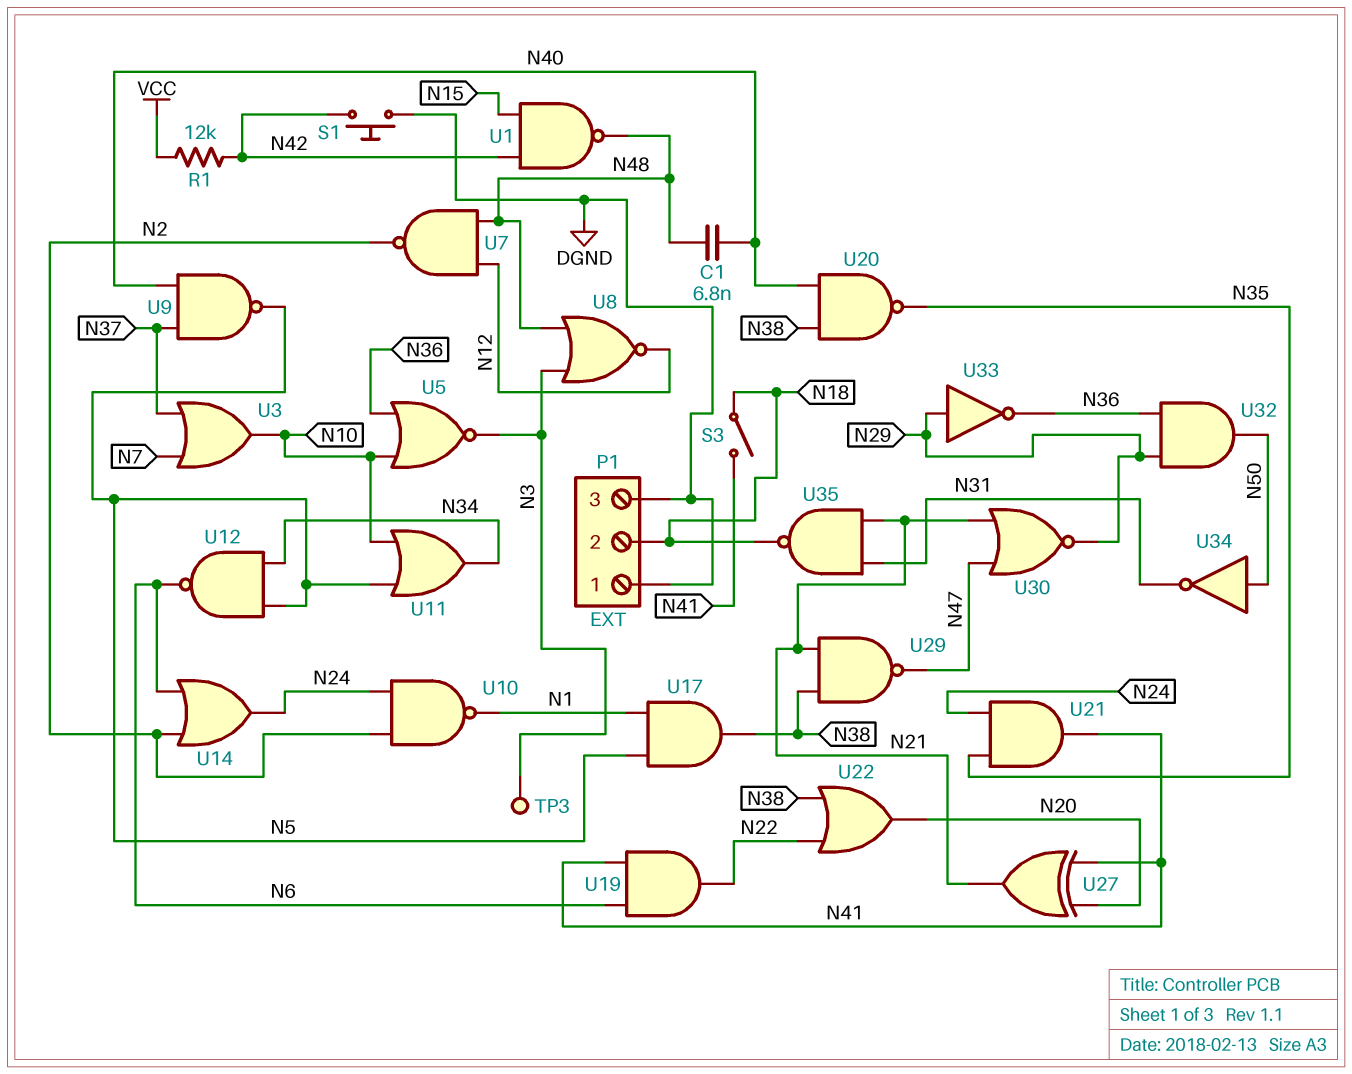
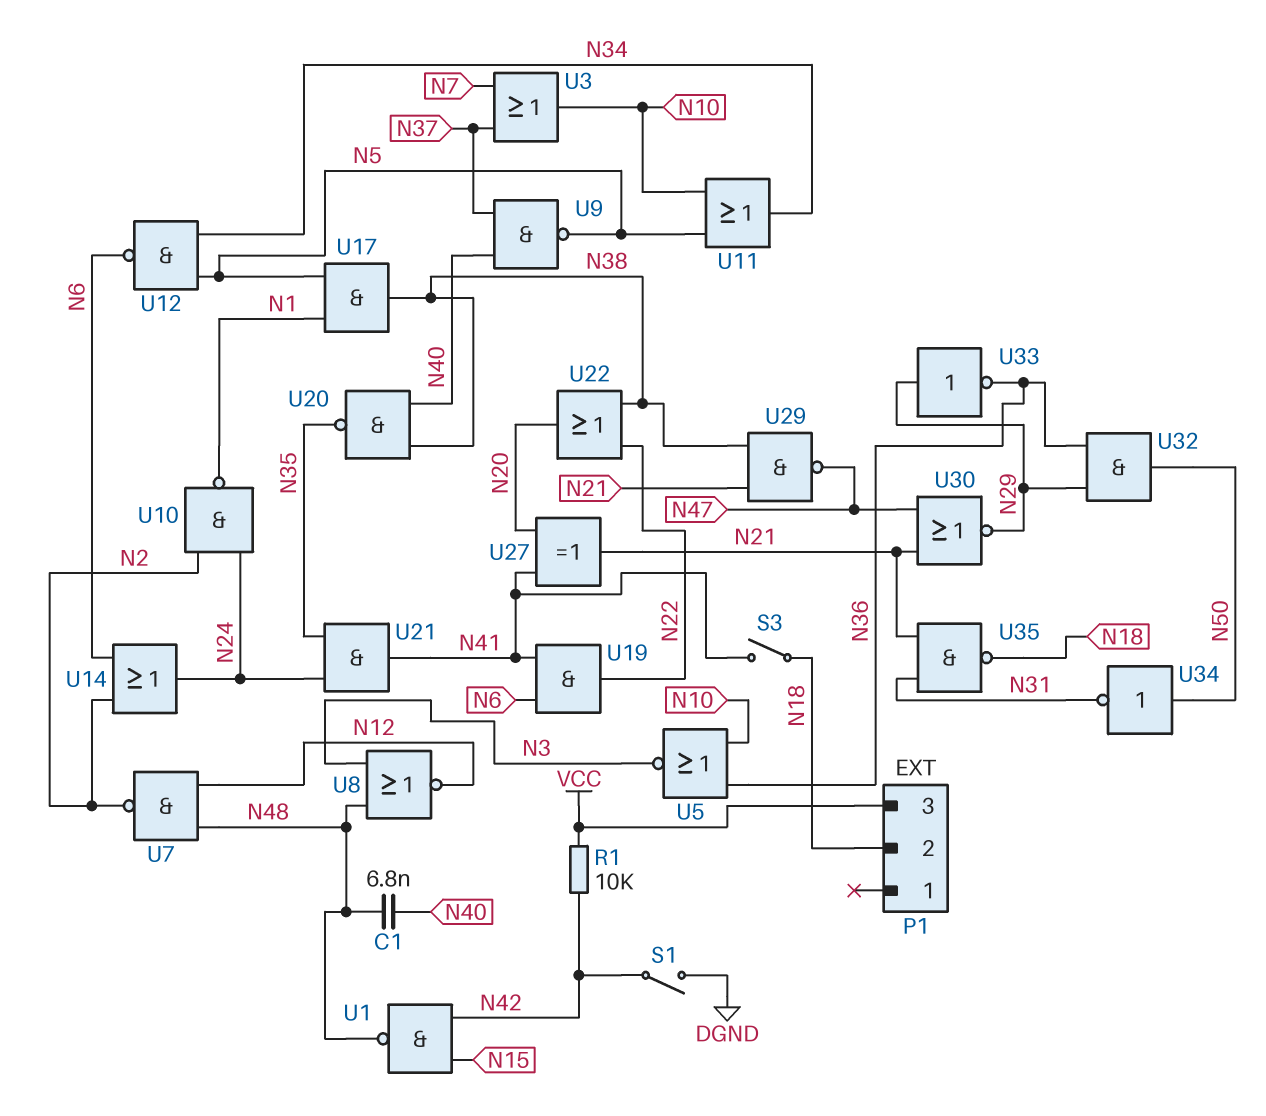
P1 pin 1: DGND -> none
P1 pin 3: DGND -> VCC
R1: 12k (N42, VCC) -> 10k (N42, VCC)
S1: button (DGND, N42) -> switch (DGND, N42)
TP3: test point (N3) -> none

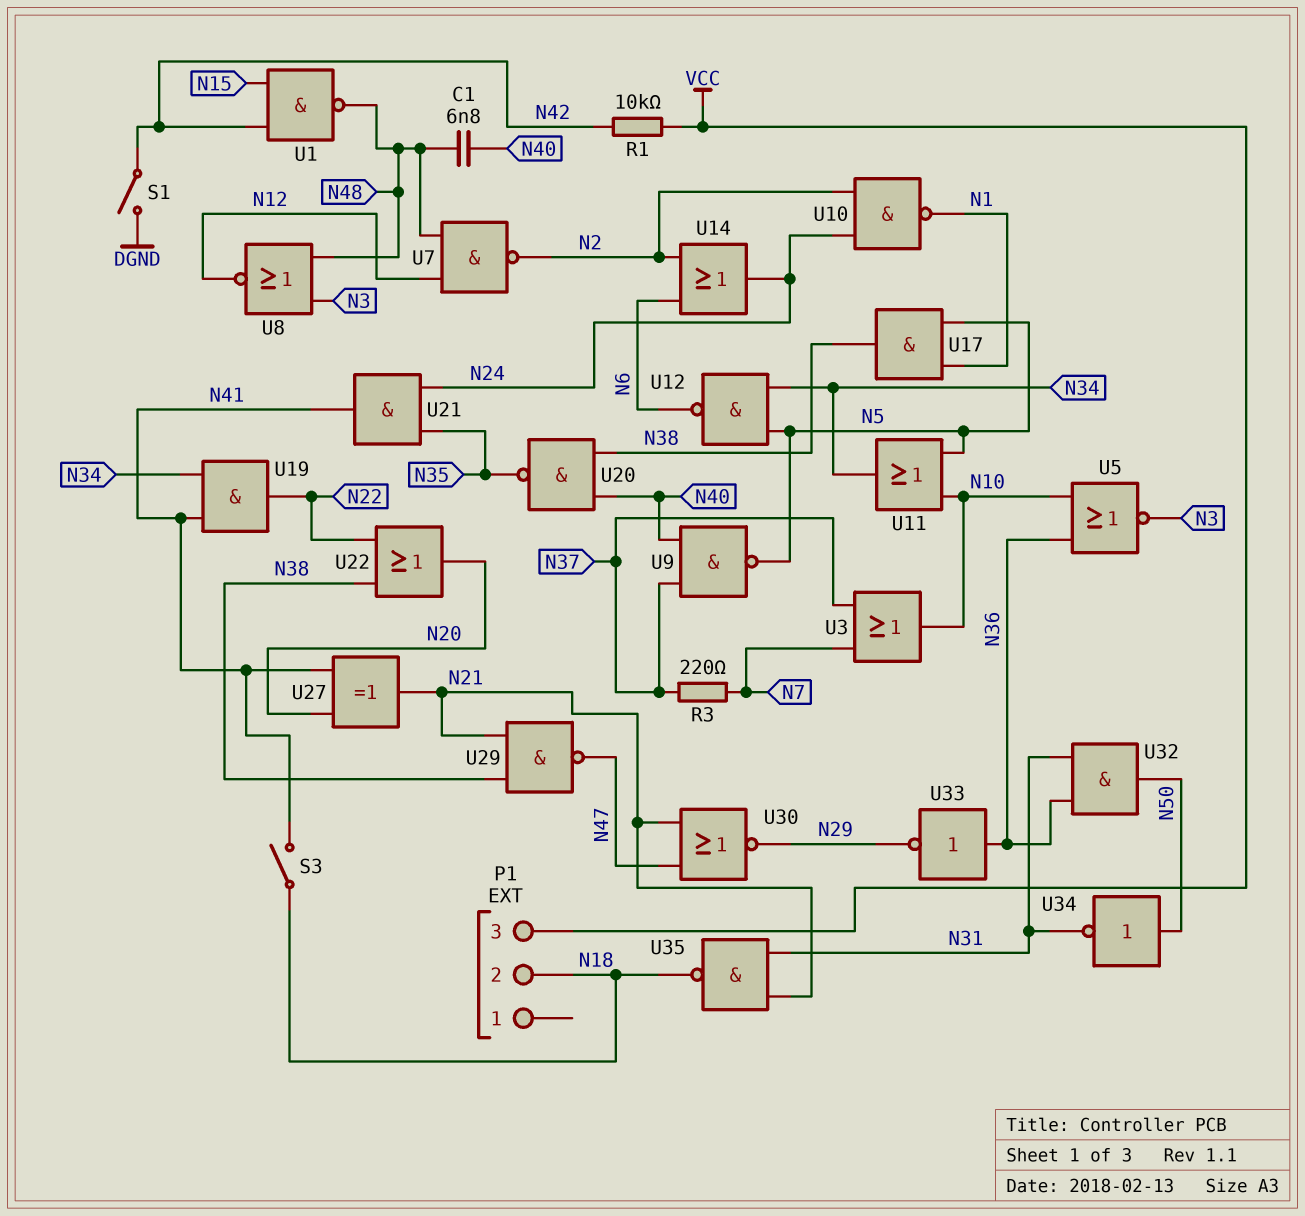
R3: none -> 220 (N7, N37)
U19: AND (in N6, in N41, out N22) -> AND (in N34, in N41, out N22)
U32: AND (in N29, in N36, out N50) -> AND (in N31, in N36, out N50)
U33: NOT (in N29, out N36) -> NOT (in N36, out N29)

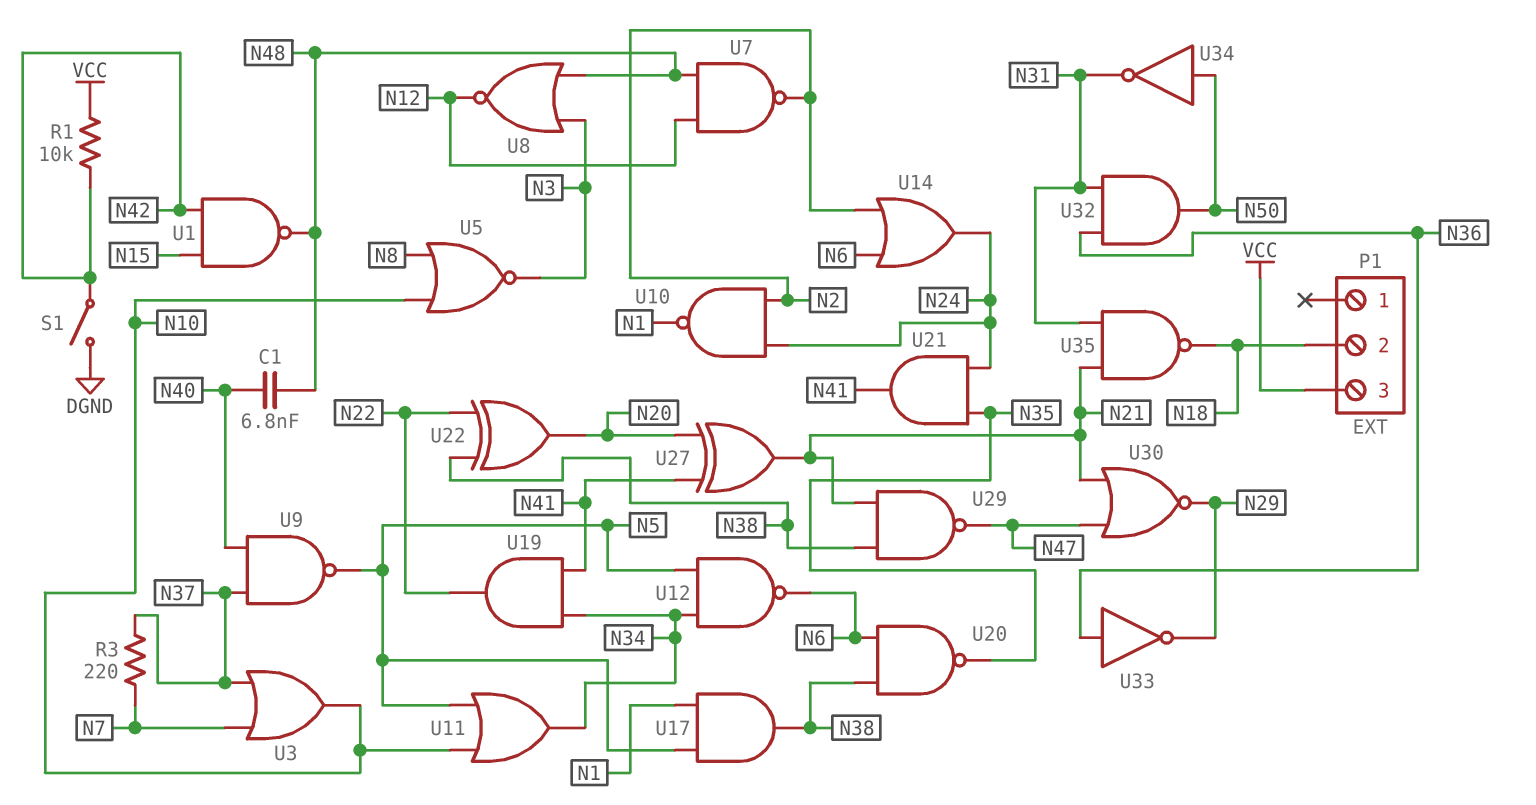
S3: switch (N18, N41) -> none
U5: NOR (in N10, in N36, out N3) -> NOR (in N8, in N10, out N3)
U20: NAND (in N38, in N40, out N35) -> NAND (in N6, in N38, out N35)
U22: OR (in N22, in N38, out N20) -> XOR (in N22, in N38, out N20)

